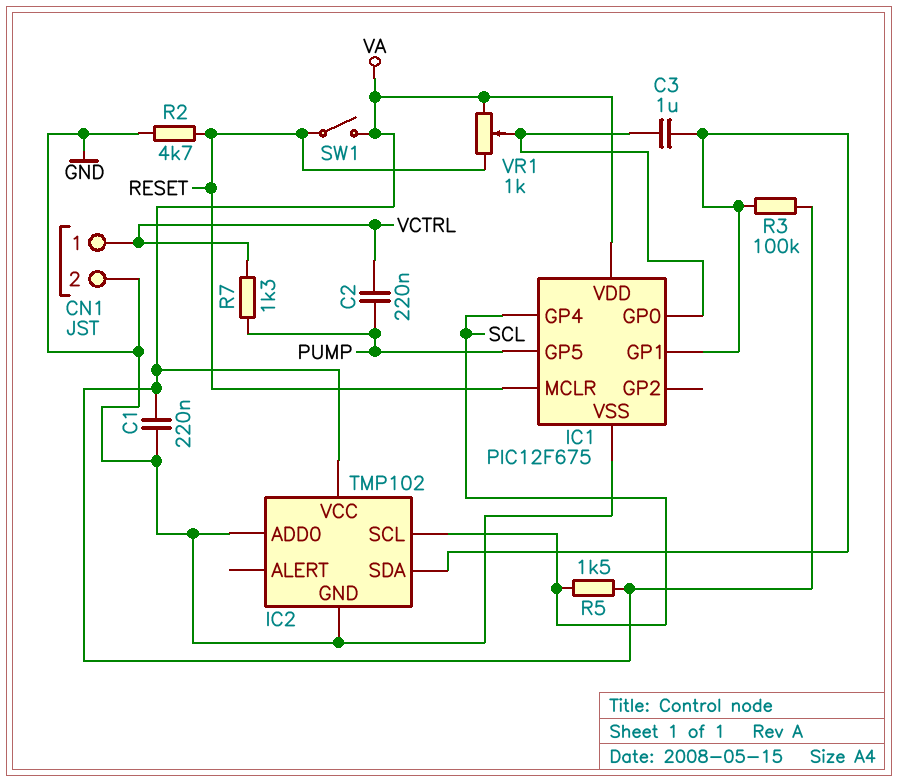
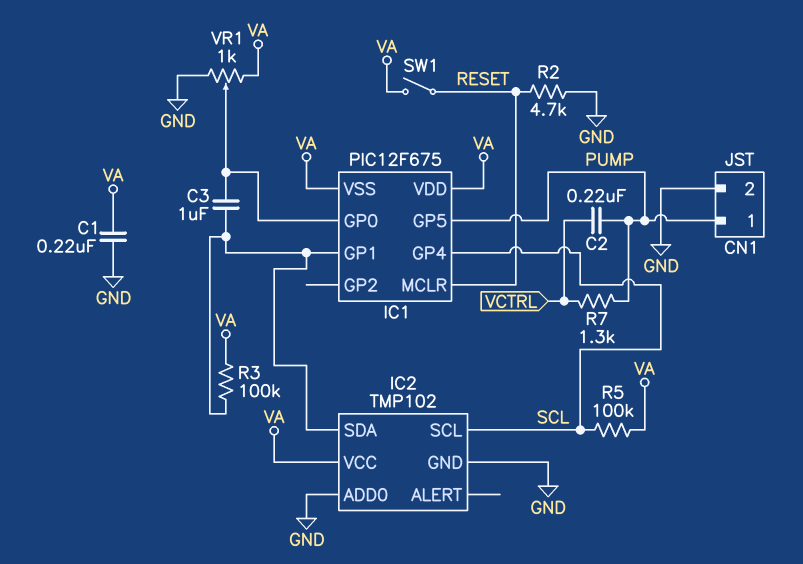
CN1 pin 1: VCTRL -> PUMP
IC1 pin VSS: GND -> VA
R5: 1.5k (SCL, VA) -> 100k (SCL, VA)
VR1: 1k (RESET, VA, wiper IC1/GP0) -> 1k (GND, VA, wiper IC1/GP0)

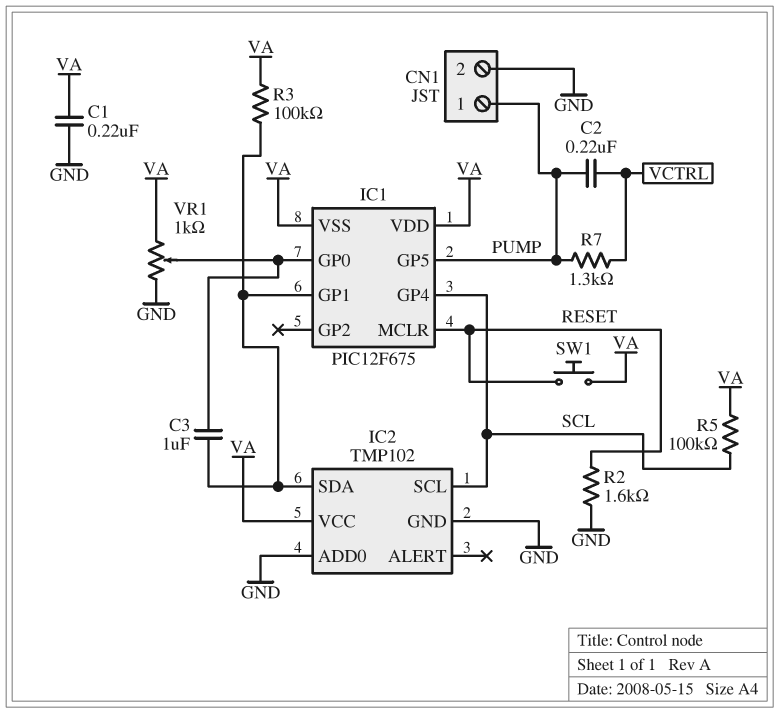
R2: 4.7k (GND, RESET) -> 1.6k (GND, RESET)
SW1: switch (RESET, VA) -> button (RESET, VA)

